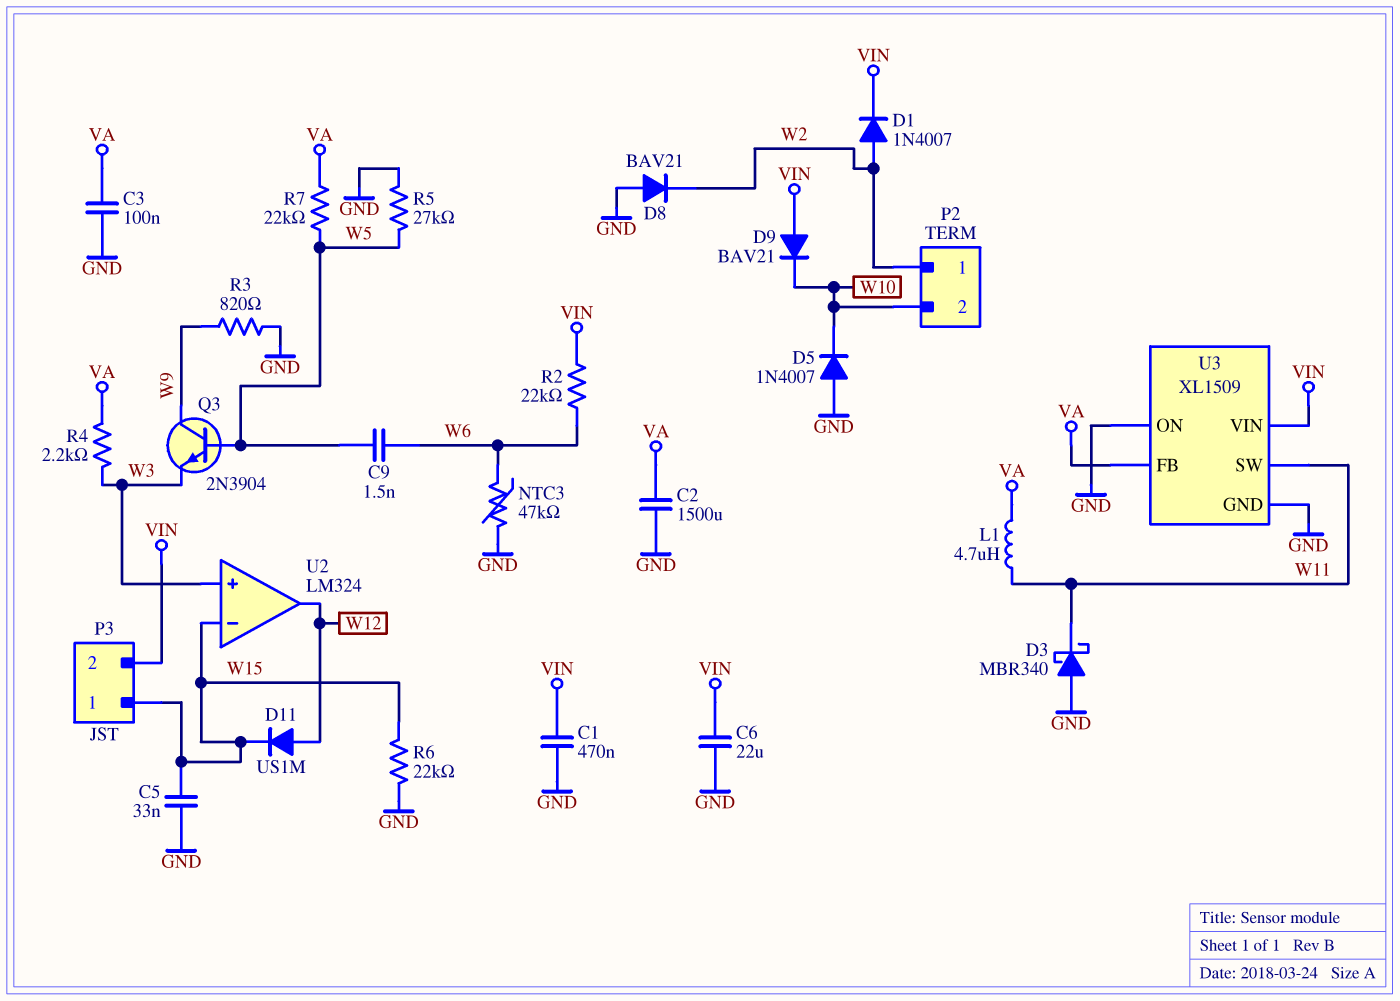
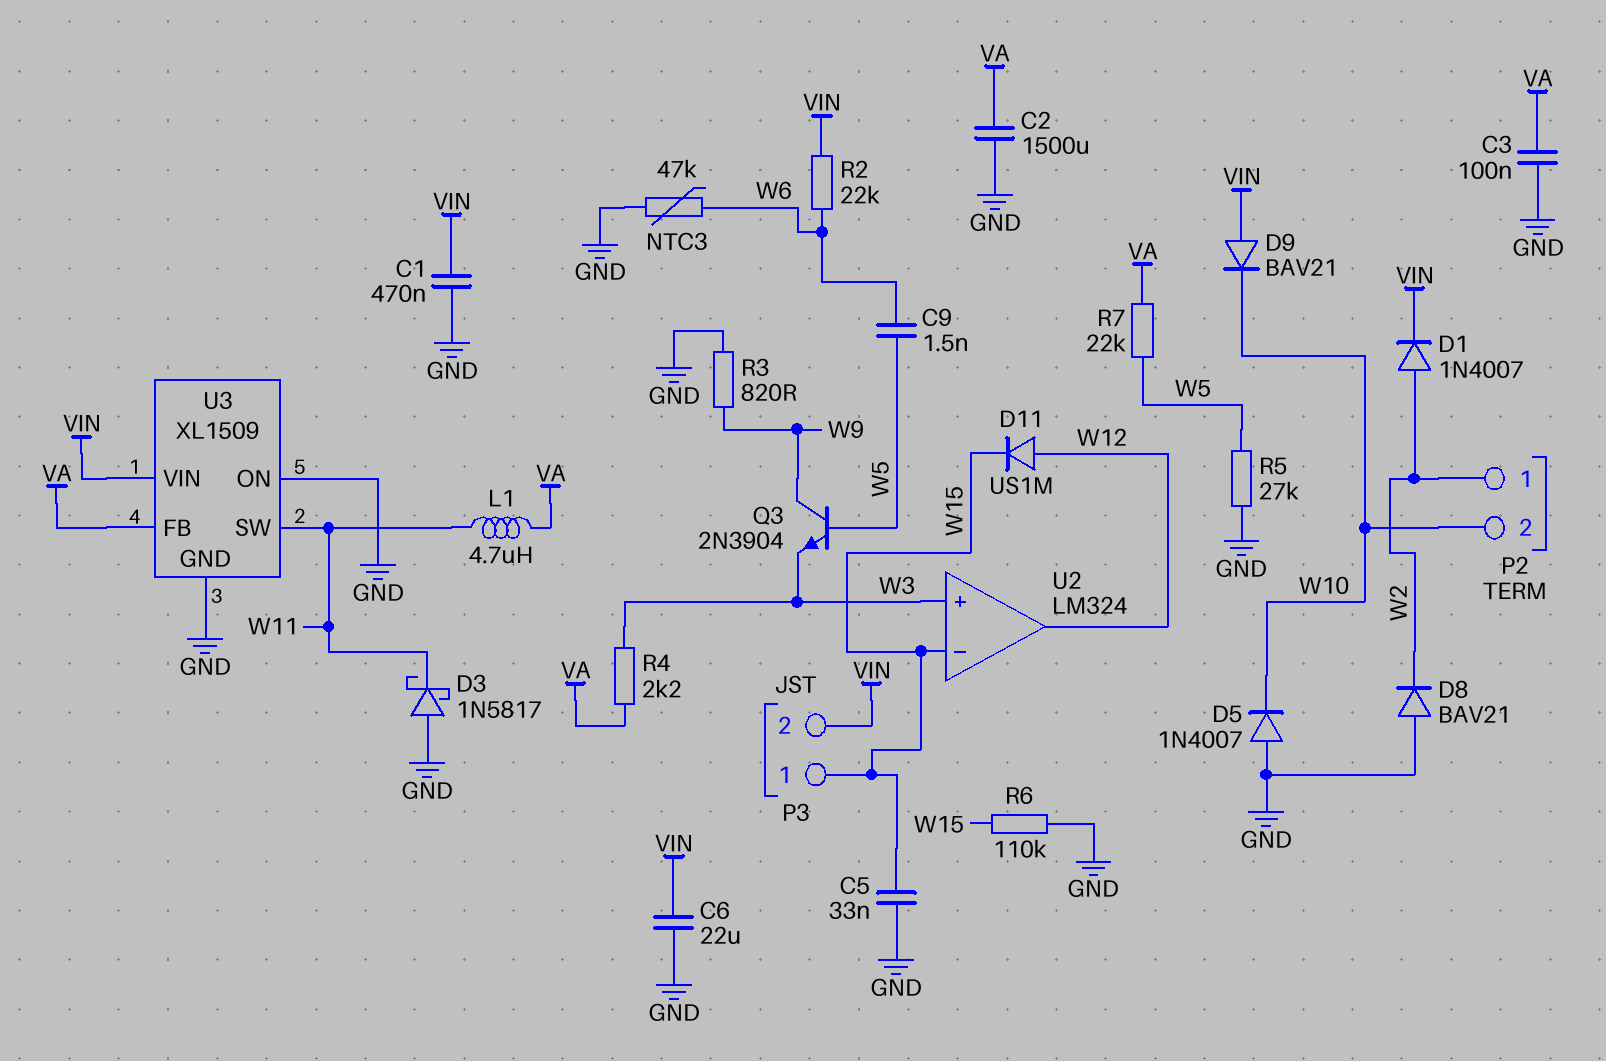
D3: schottky MBR340 (A GND, K W11) -> schottky 1N5817 (A GND, K W11)
R6: 22k (GND, W15) -> 110k (GND, W15)

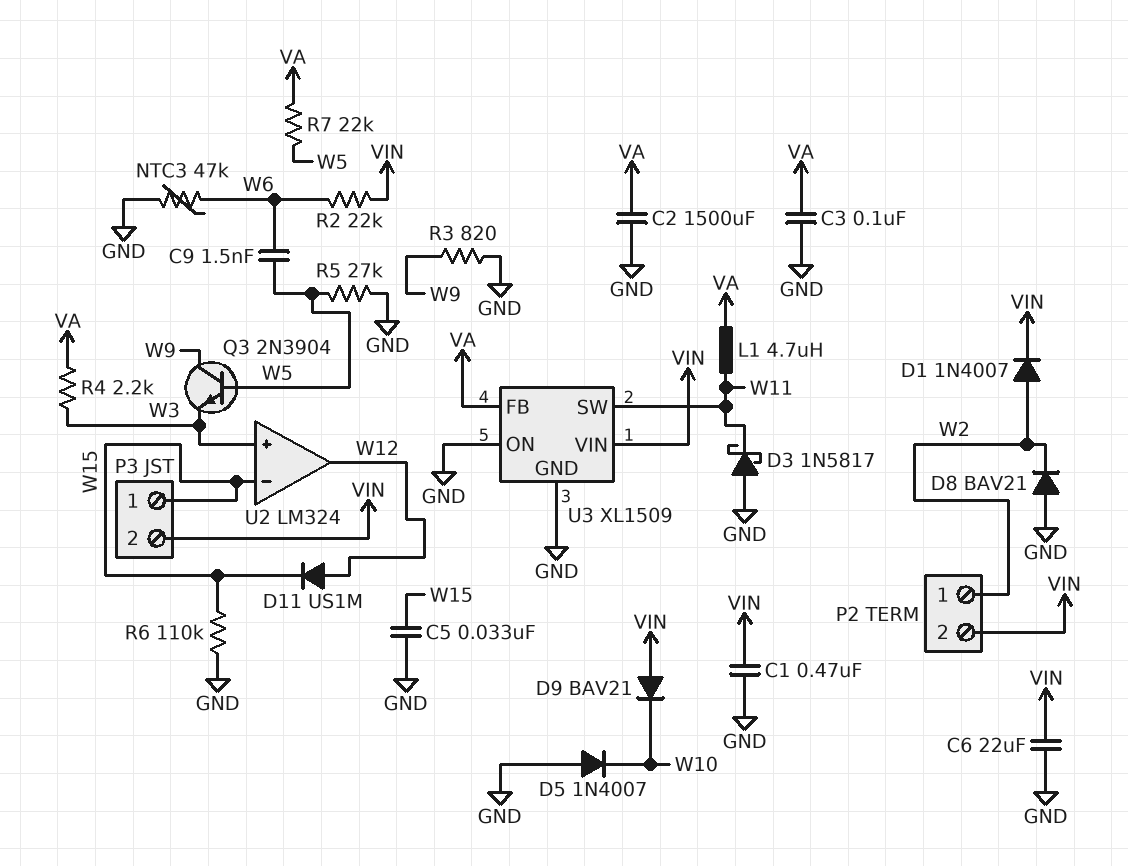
P2 pin 2: W10 -> VIN

